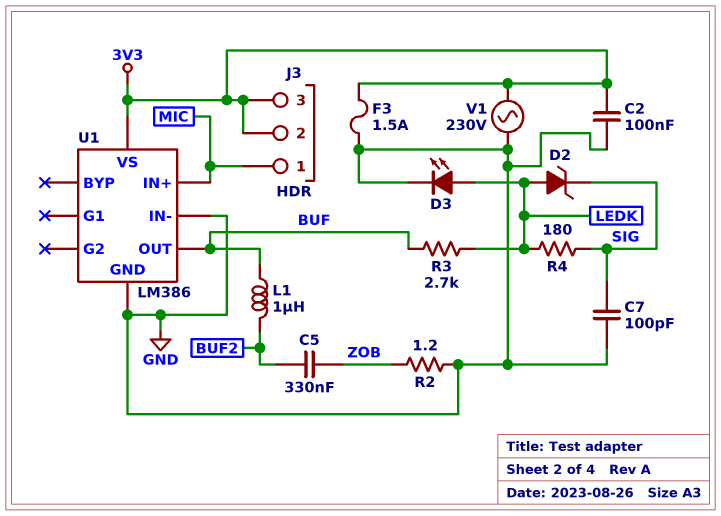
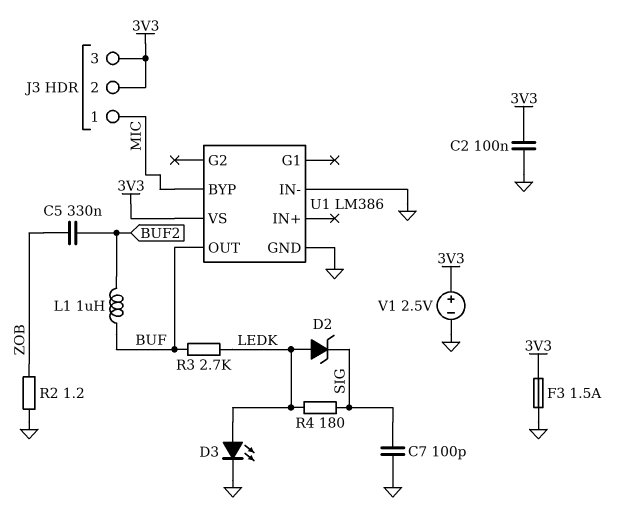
U1 pin BYP: none -> MIC
U1 pin IN+: MIC -> none
V1: AC 230V (3V3, GND) -> 2.5V (plus 3V3, minus GND)

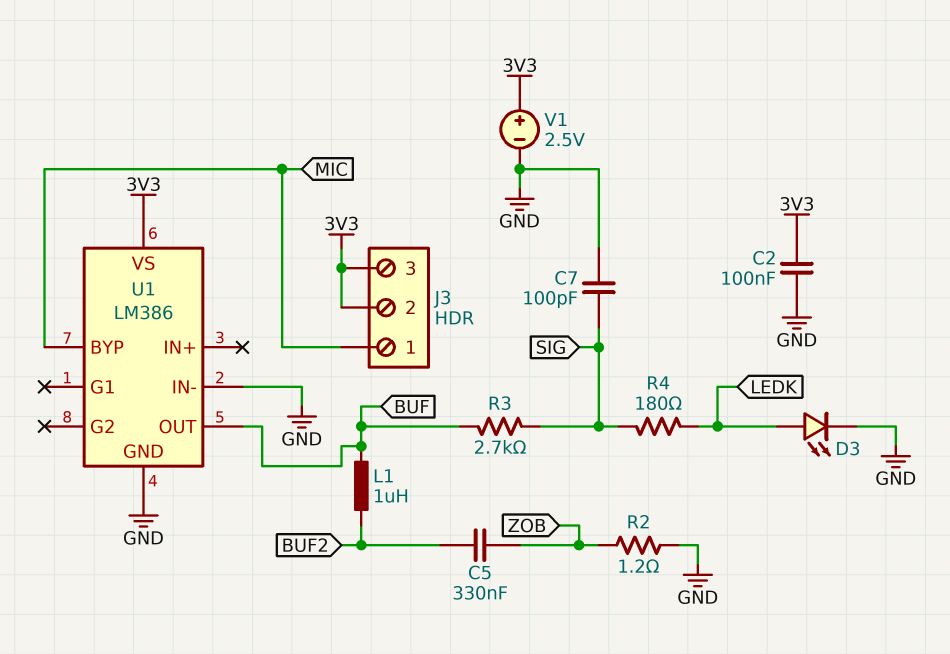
D2: zener (A LEDK, K SIG) -> none
F3: 1.5A (3V3, GND) -> none
R3: 2.7k (BUF, LEDK) -> 2.7k (BUF, SIG)

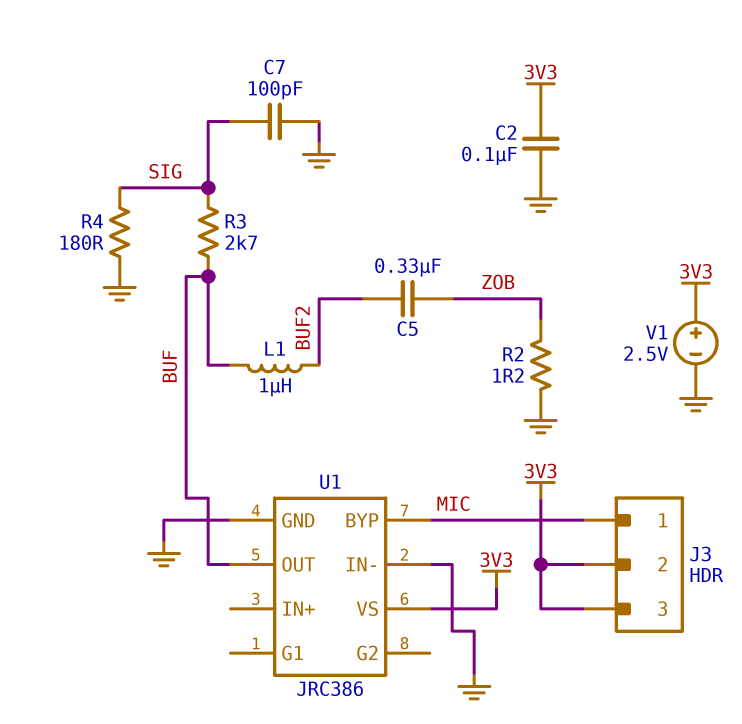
D3: LED (A LEDK, K GND) -> none
R4: 180 (LEDK, SIG) -> 180 (GND, SIG)
U1: LM386 -> JRC386

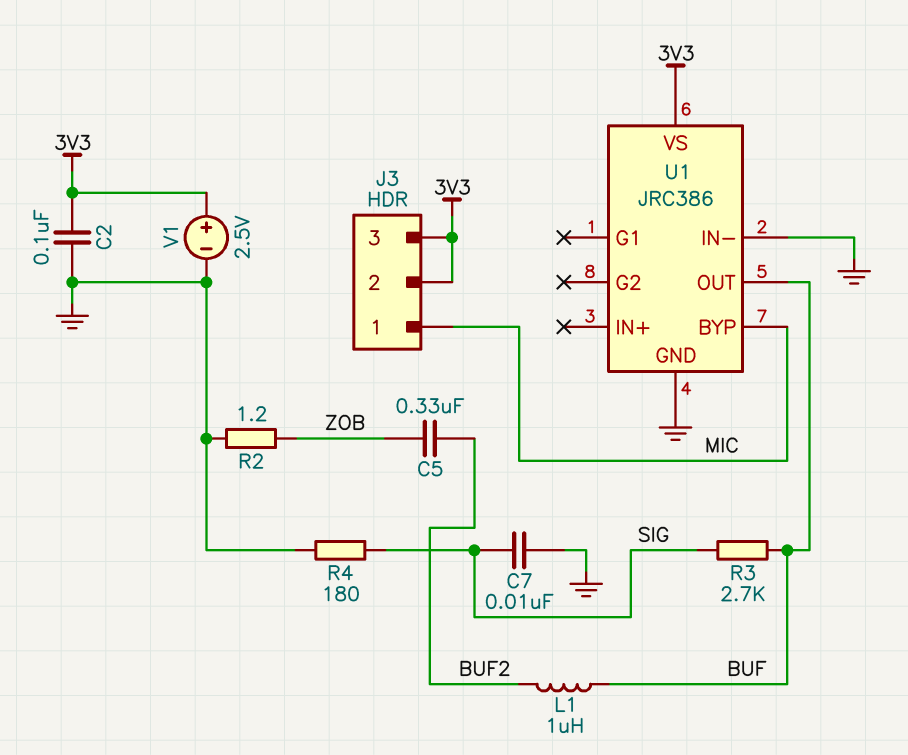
C7: 100pF (GND, SIG) -> 10nF (GND, SIG)

